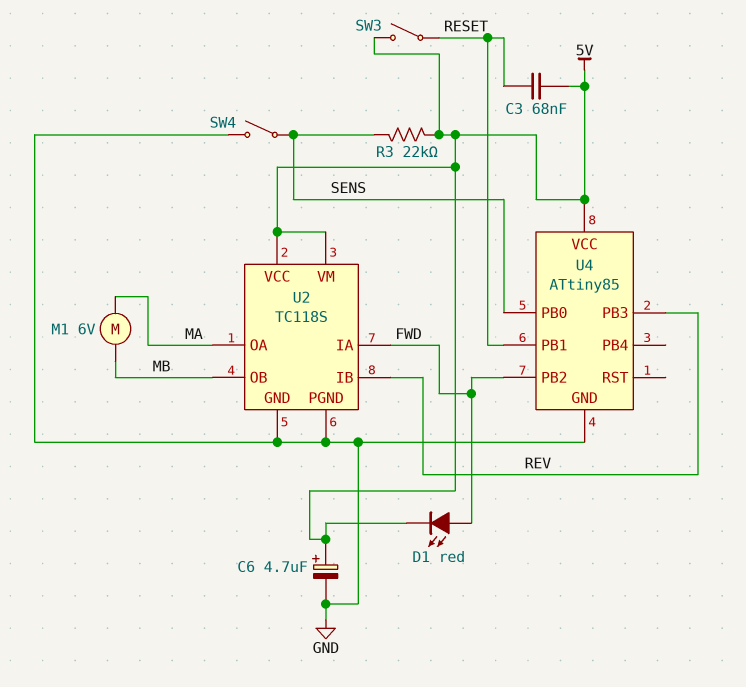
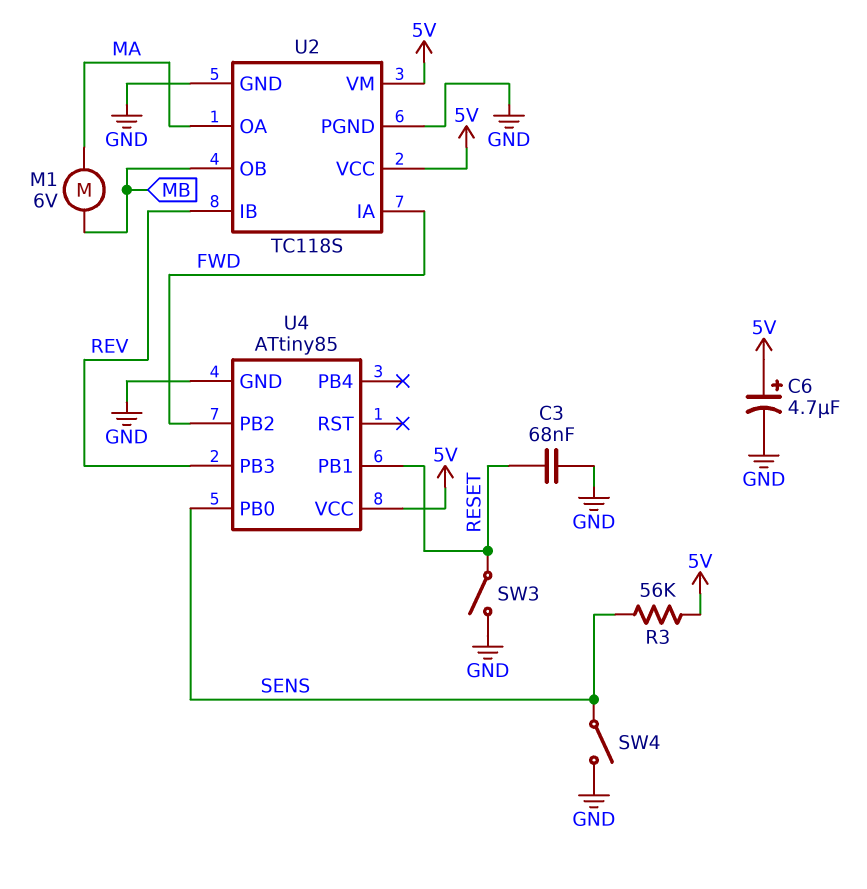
C3: 68nF (5V, RESET) -> 68nF (GND, RESET)
D1: LED red (A FWD, K 5V) -> none
R3: 22k (5V, SENS) -> 56k (5V, SENS)
SW3: switch (5V, RESET) -> switch (GND, RESET)

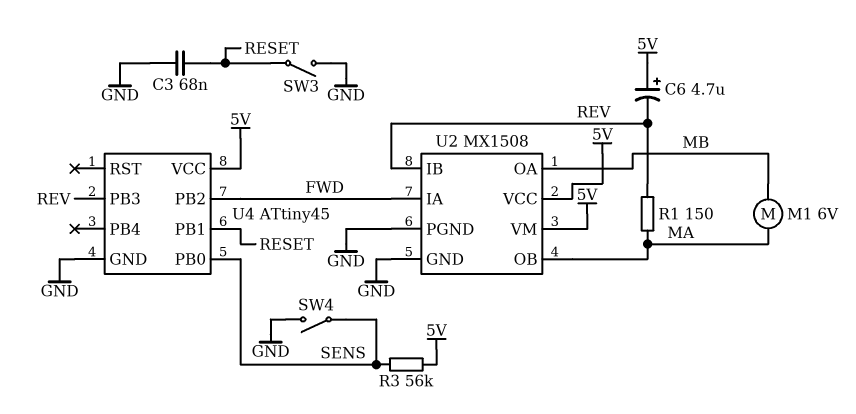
C6: 4.7uF (plus 5V, minus GND) -> 4.7uF (plus 5V, minus REV)
R1: none -> 150 (MA, REV)
U2: TC118S -> MX1508
U2 pin OA: MA -> MB
U2 pin OB: MB -> MA
U4: ATtiny85 -> ATtiny45

